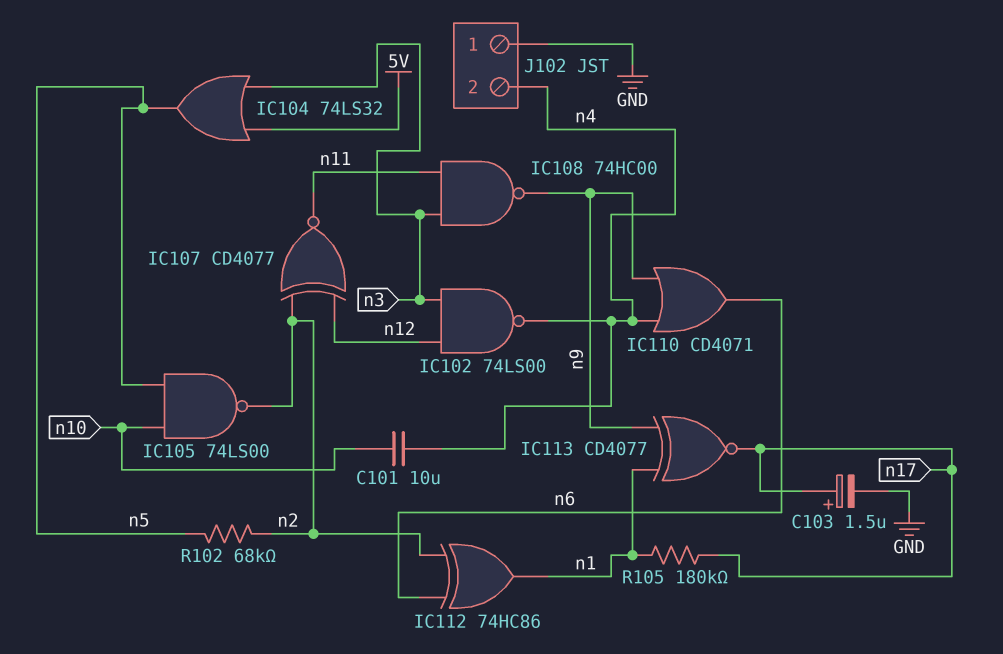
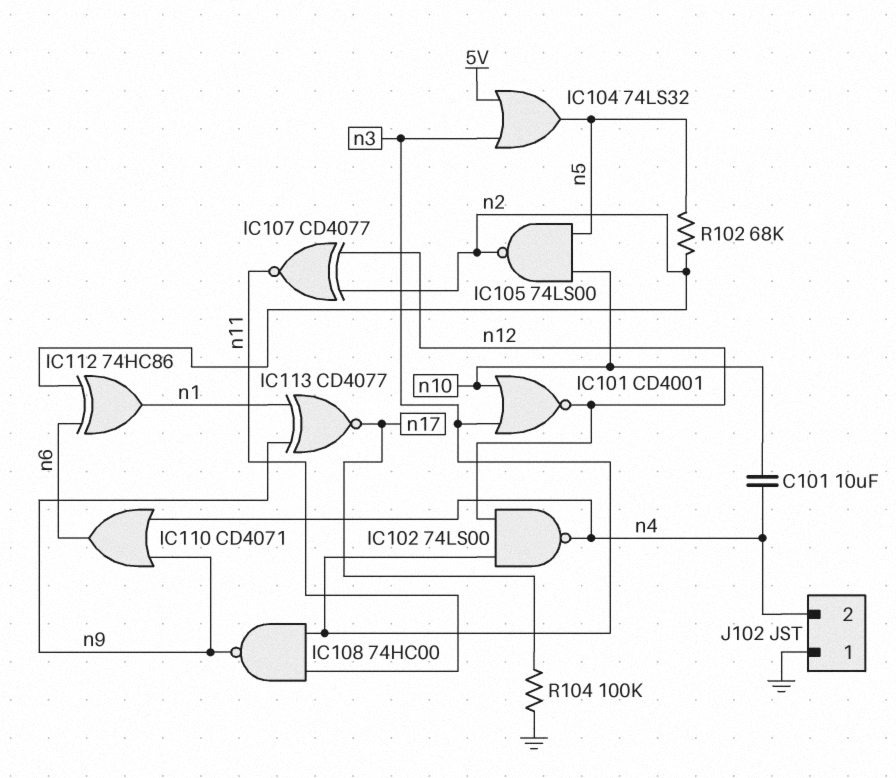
C103: 1.5uF (plus n17, minus GND) -> none
IC101: none -> NOR CD4001 (in n3, in n10, out n12)
R104: none -> 100k (GND, n17)
R105: 180k (n1, n17) -> none

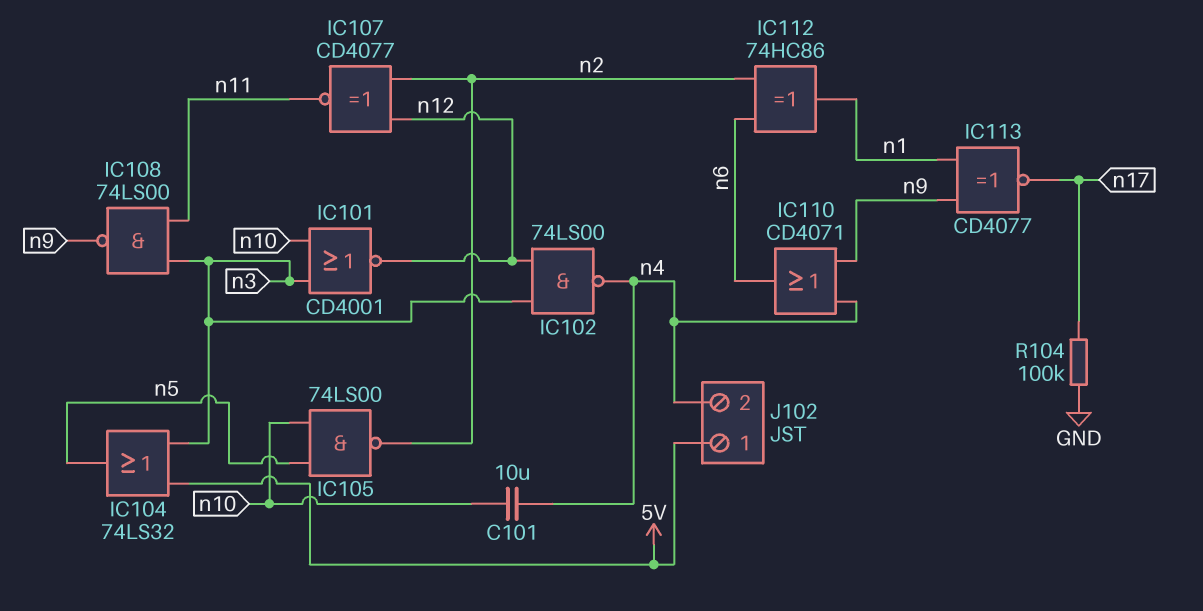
IC108: NAND 74HC00 (in n3, in n11, out n9) -> NAND 74LS00 (in n3, in n11, out n9)
J102 pin 1: GND -> 5V
R102: 68k (n2, n5) -> none

